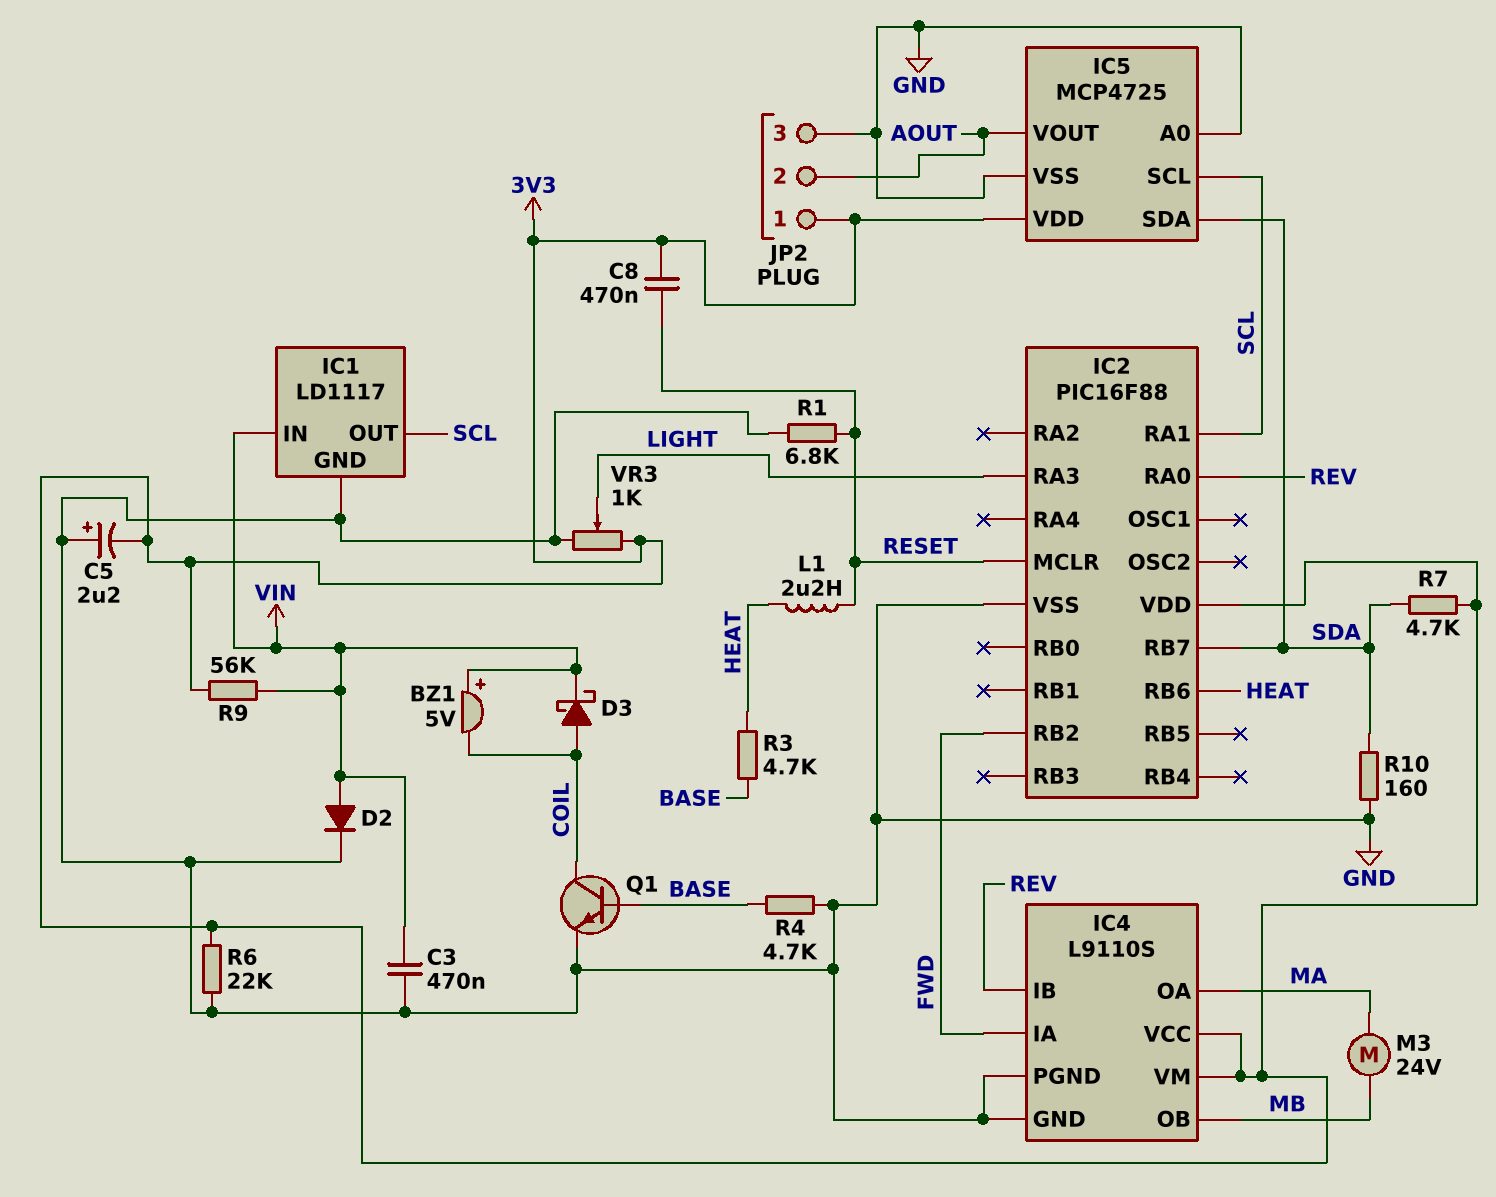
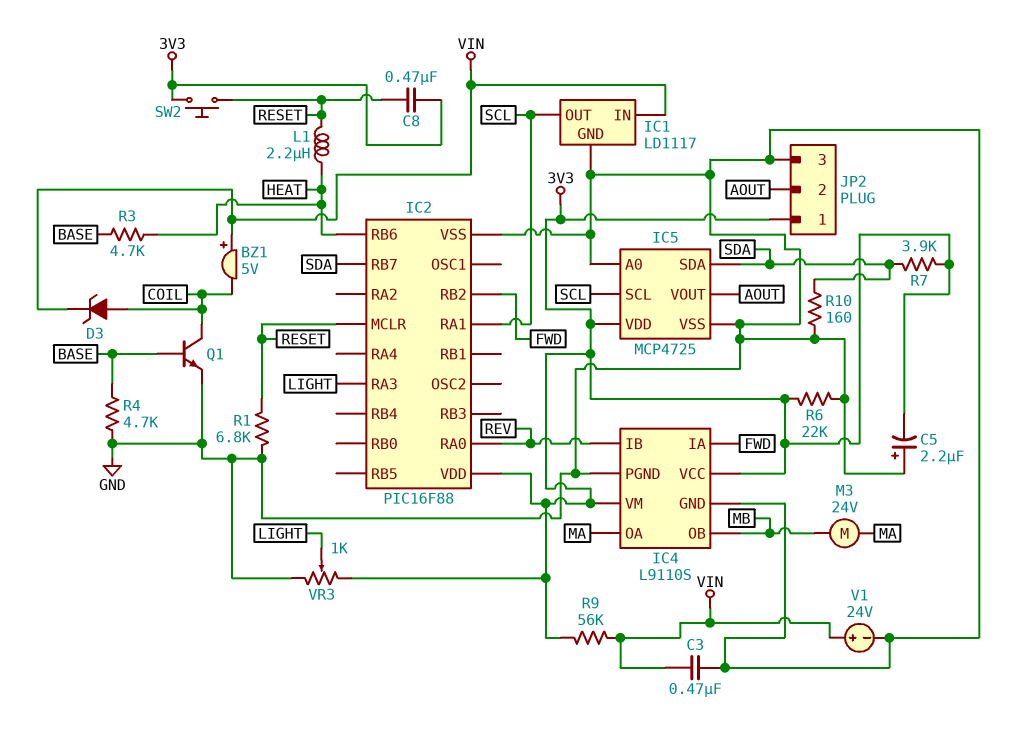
D2: diode (A VIN, K GND) -> none
D3: schottky (A COIL, K VIN) -> zener (A COIL, K VIN)
R7: 4.7k (3V3, SDA) -> 3.9k (3V3, SDA)
SW2: none -> button (3V3, RESET)
V1: none -> 24V (plus VIN, minus GND)

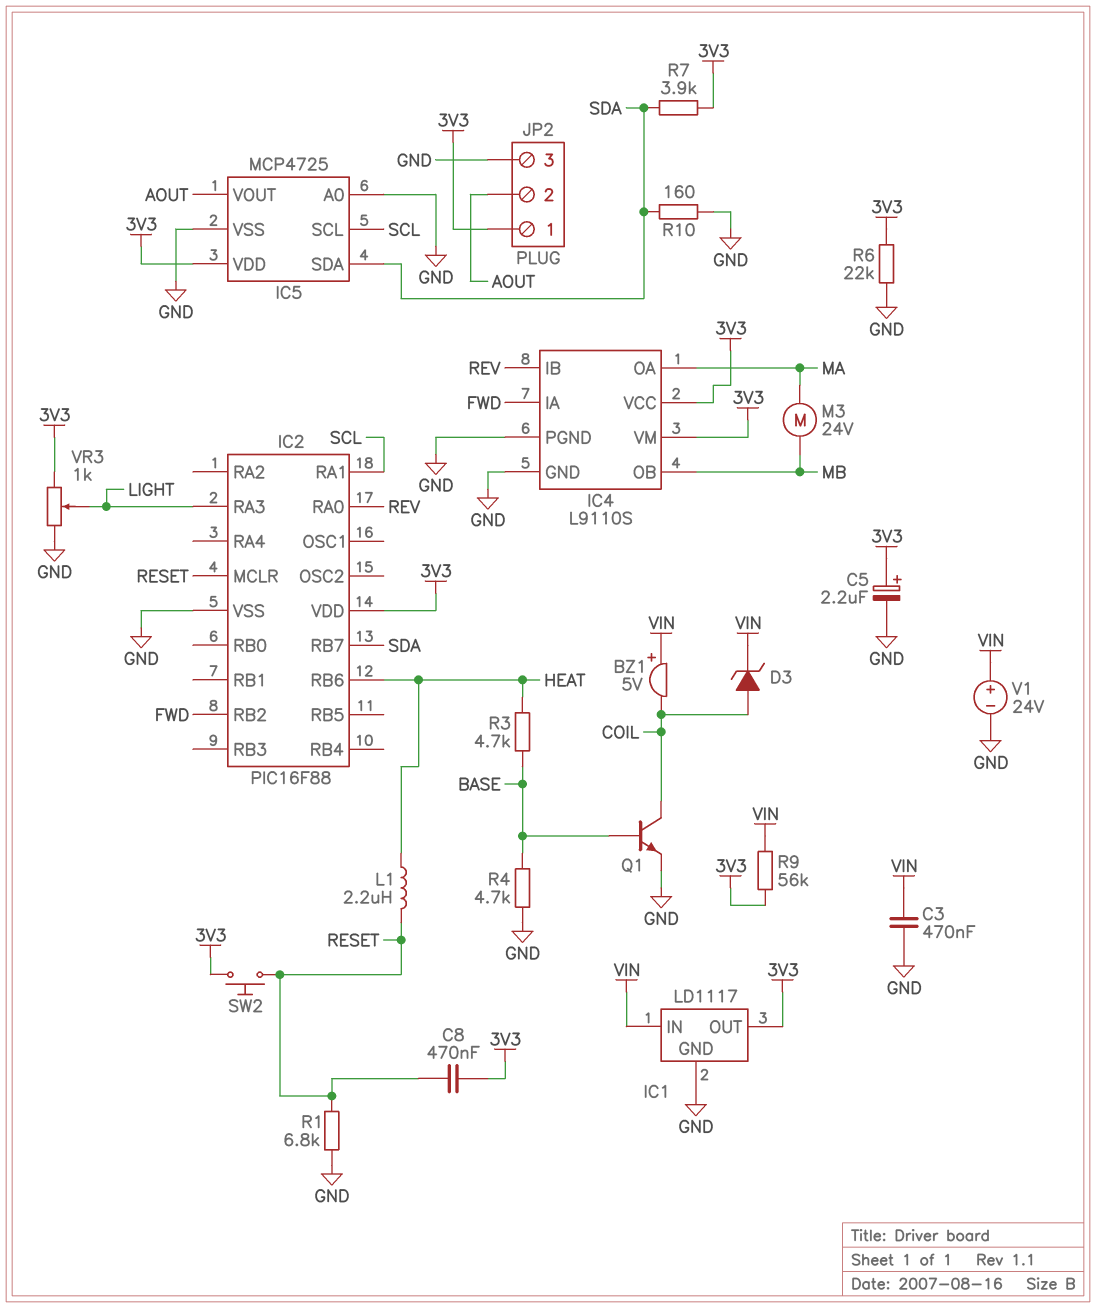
C5: 2.2uF (plus GND, minus 3V3) -> 2.2uF (plus 3V3, minus GND)
IC1 pin OUT: SCL -> 3V3

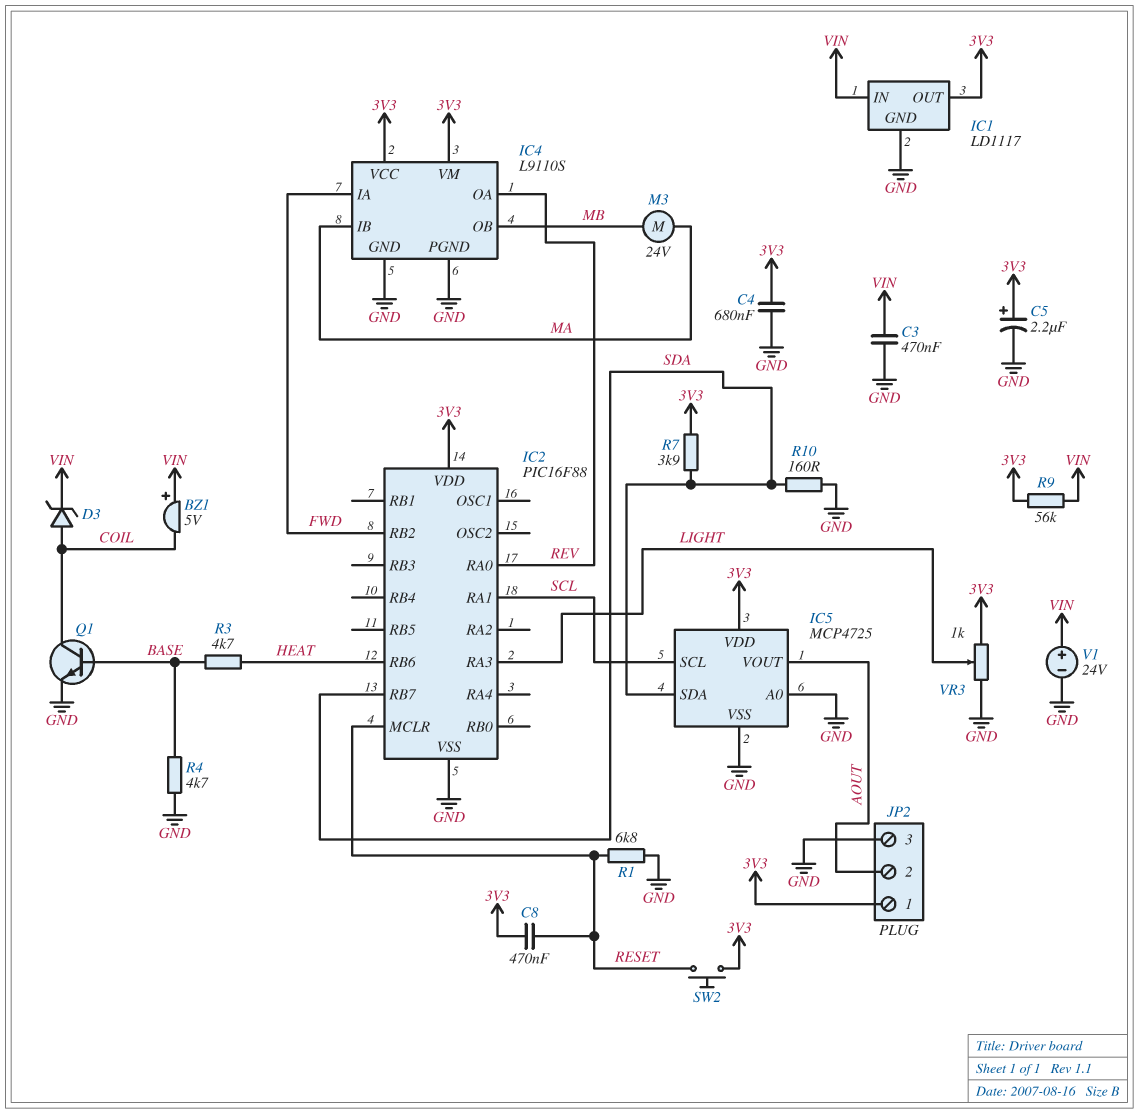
C4: none -> 680nF (3V3, GND)
IC4 pin IB: REV -> MA
IC4 pin OA: MA -> REV
L1: 2.2uH (HEAT, RESET) -> none
R6: 22k (3V3, GND) -> none

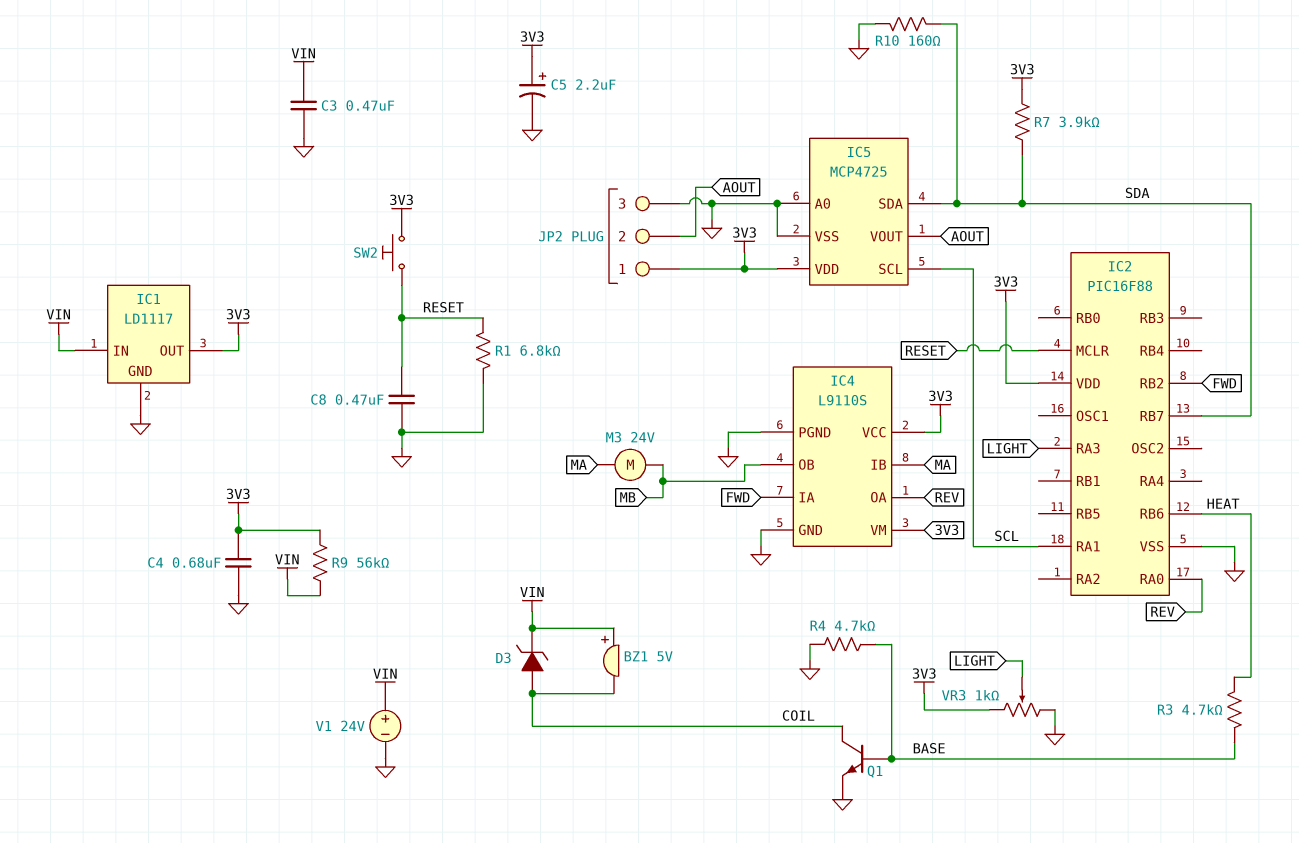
C8: 470nF (3V3, RESET) -> 470nF (GND, RESET)

